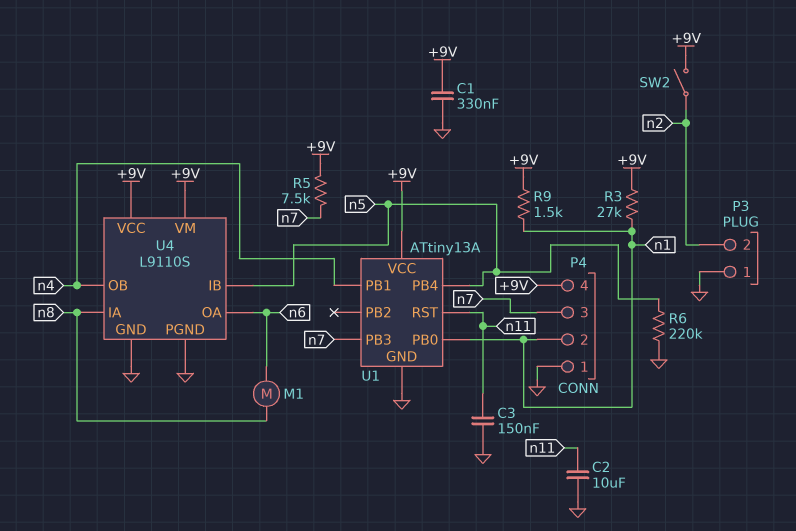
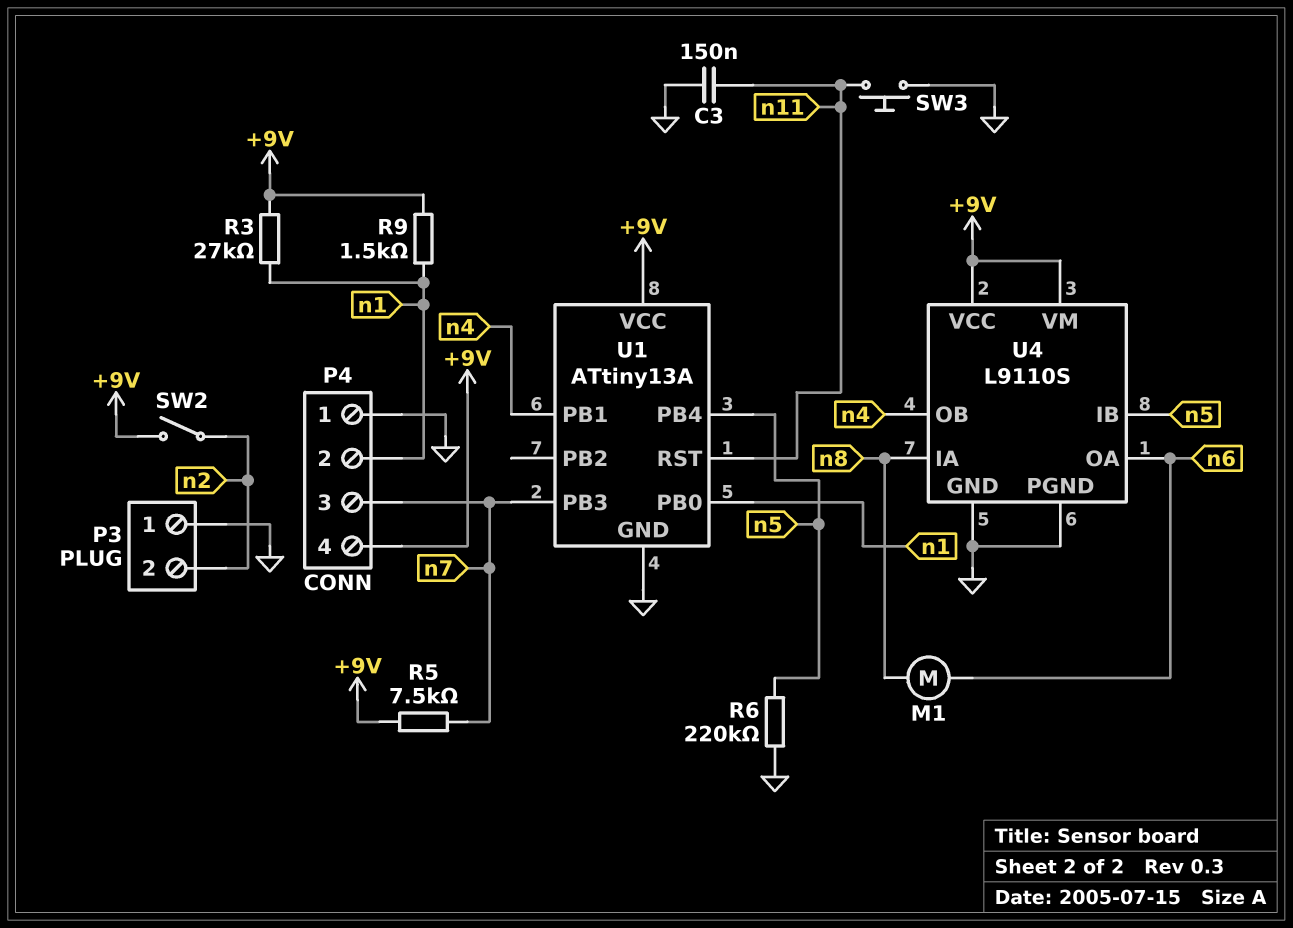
C1: 330nF (+9V, GND) -> none
C2: 10uF (GND, n11) -> none
SW3: none -> button (GND, n11)

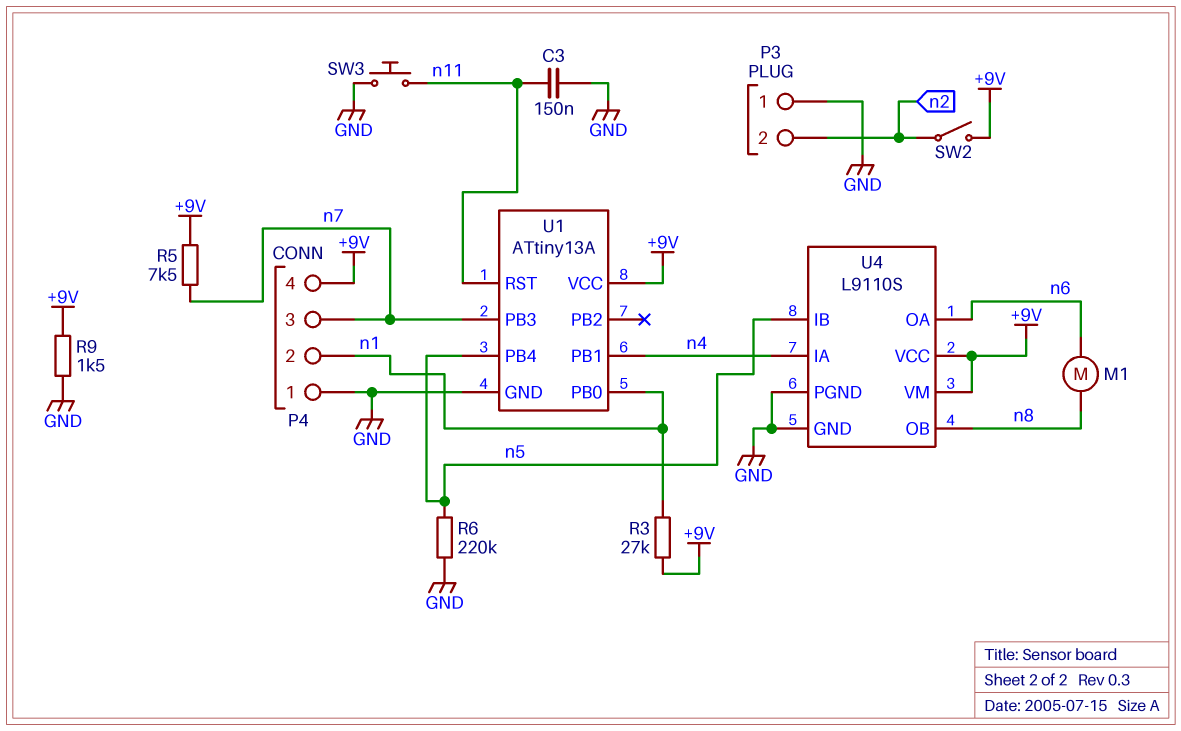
R9: 1.5k (+9V, n1) -> 1.5k (+9V, GND)
U4 pin IA: n8 -> n4
U4 pin OB: n4 -> n8

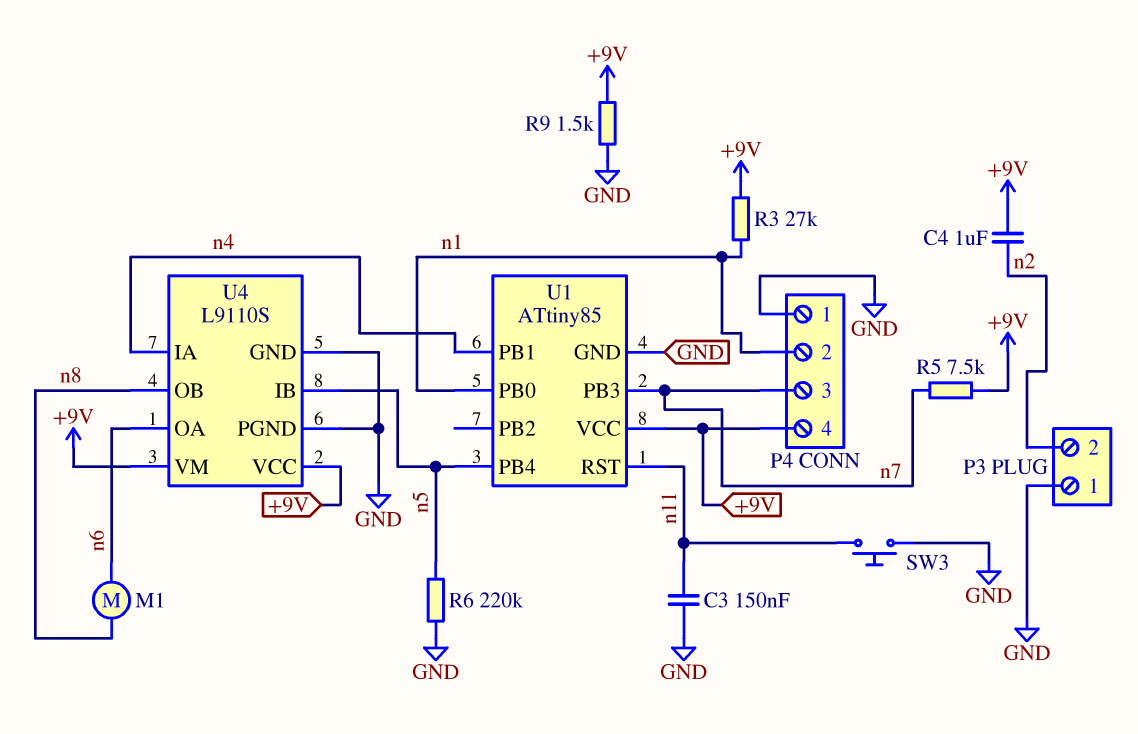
C4: none -> 1uF (+9V, n2)
SW2: switch (+9V, n2) -> none
U1: ATtiny13A -> ATtiny85

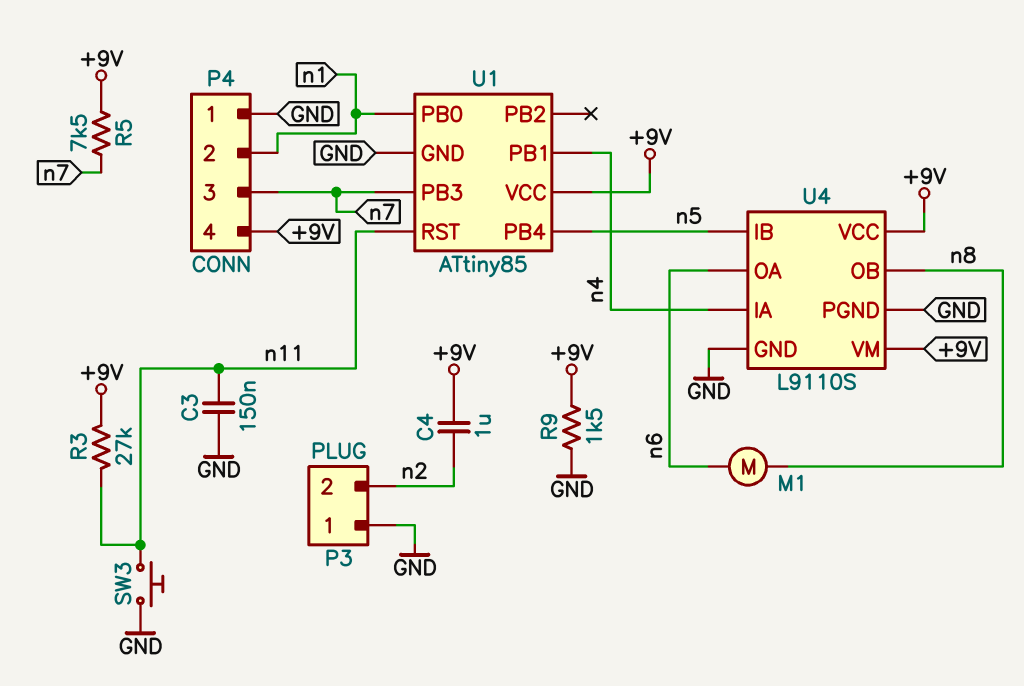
R3: 27k (+9V, n1) -> 27k (+9V, n11)
R6: 220k (GND, n5) -> none

